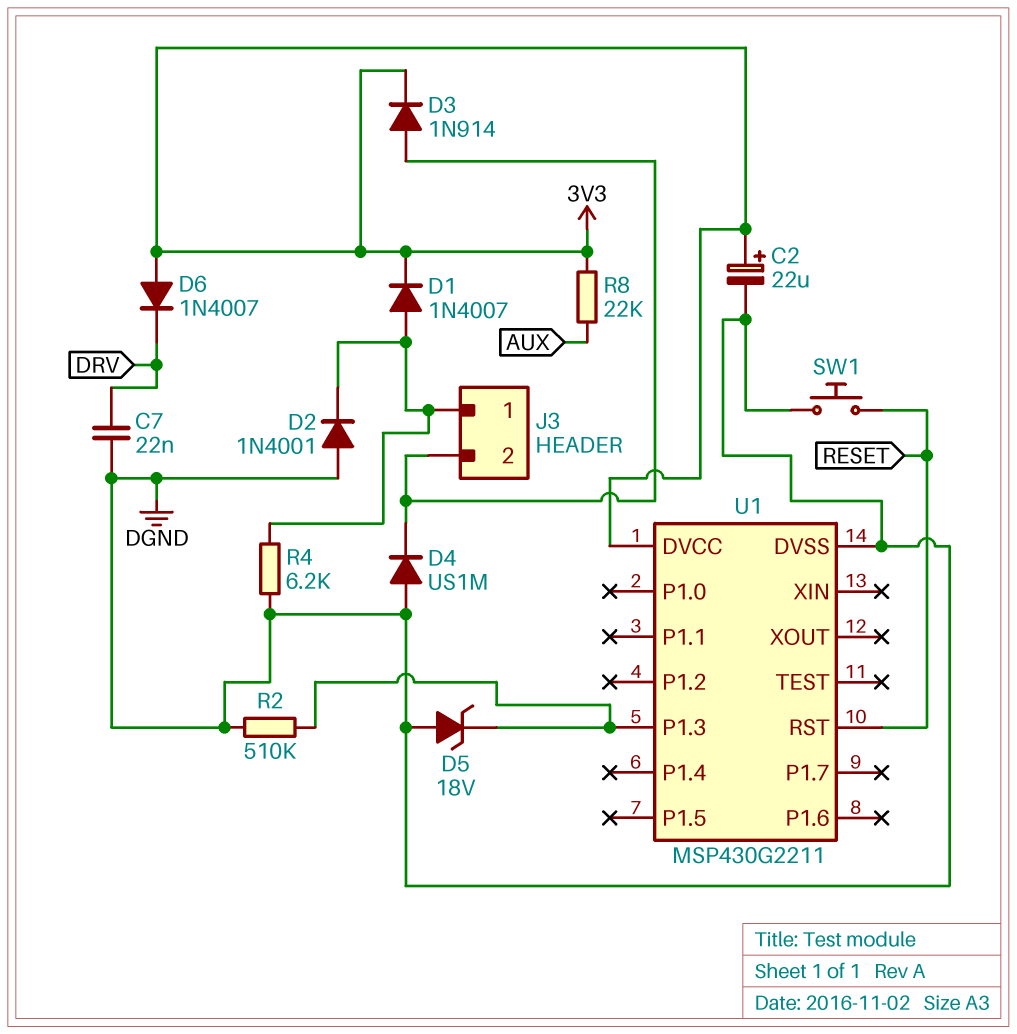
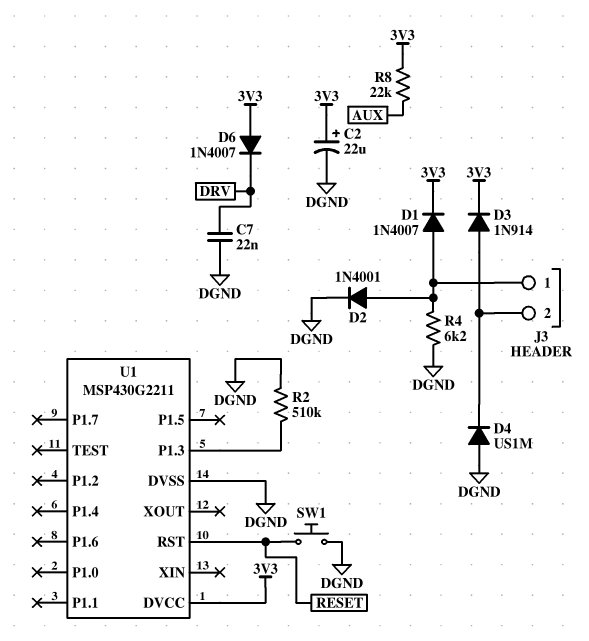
D2: diode 1N4001 (A DGND, K J3/1) -> diode 1N4001 (A J3/1, K DGND)
D5: zener 18V (A DGND, K U1/P1.3) -> none

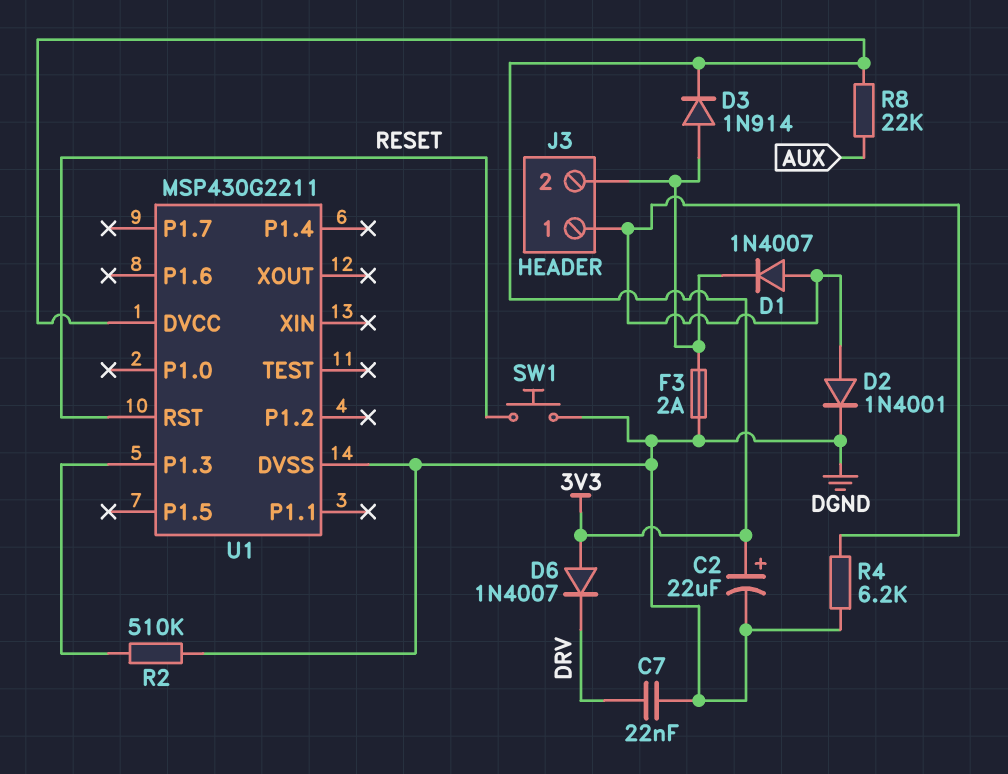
D1: diode 1N4007 (A J3/1, K 3V3) -> diode 1N4007 (A J3/1, K J3/2)
D4: diode US1M (A DGND, K J3/2) -> none
F3: none -> 2A (DGND, J3/2)

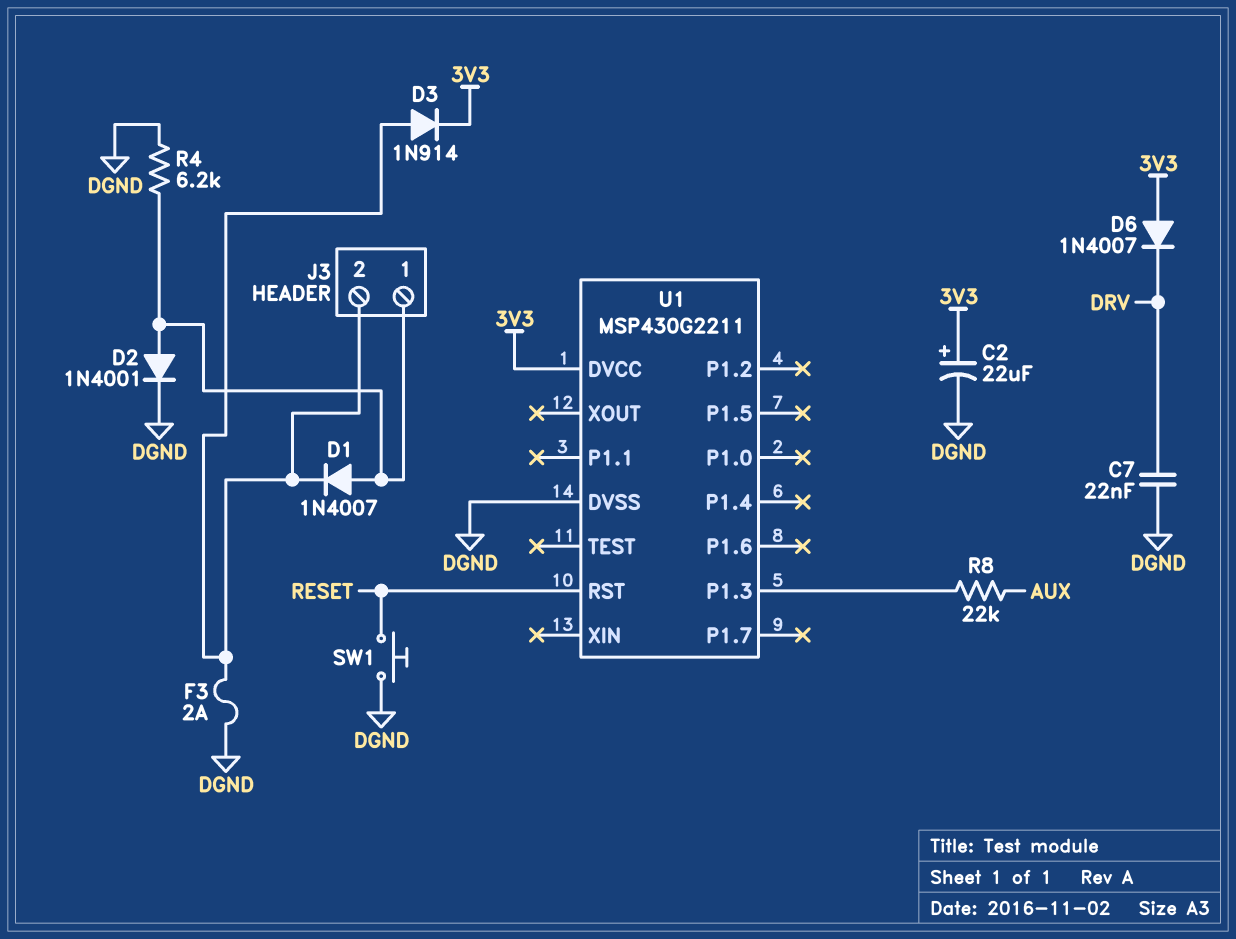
R2: 510k (DGND, U1/P1.3) -> none
R8: 22k (3V3, AUX) -> 22k (AUX, U1/P1.3)

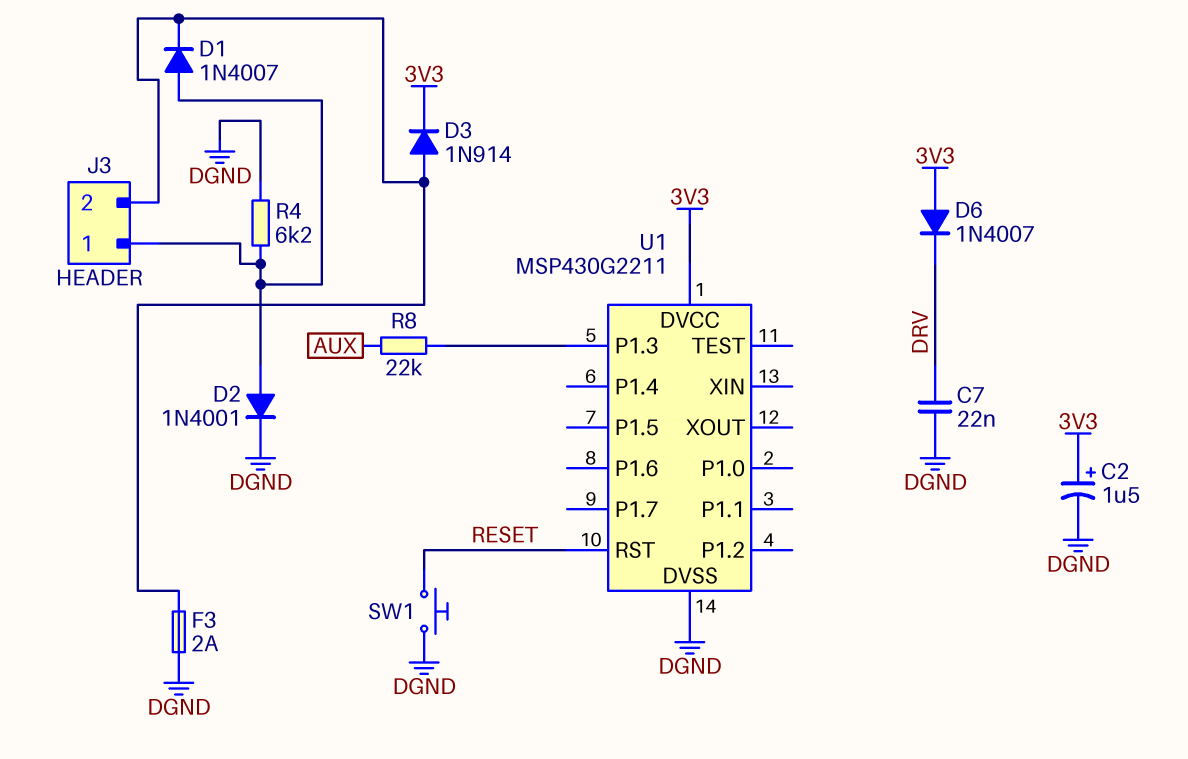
C2: 22uF (plus 3V3, minus DGND) -> 1.5uF (plus 3V3, minus DGND)

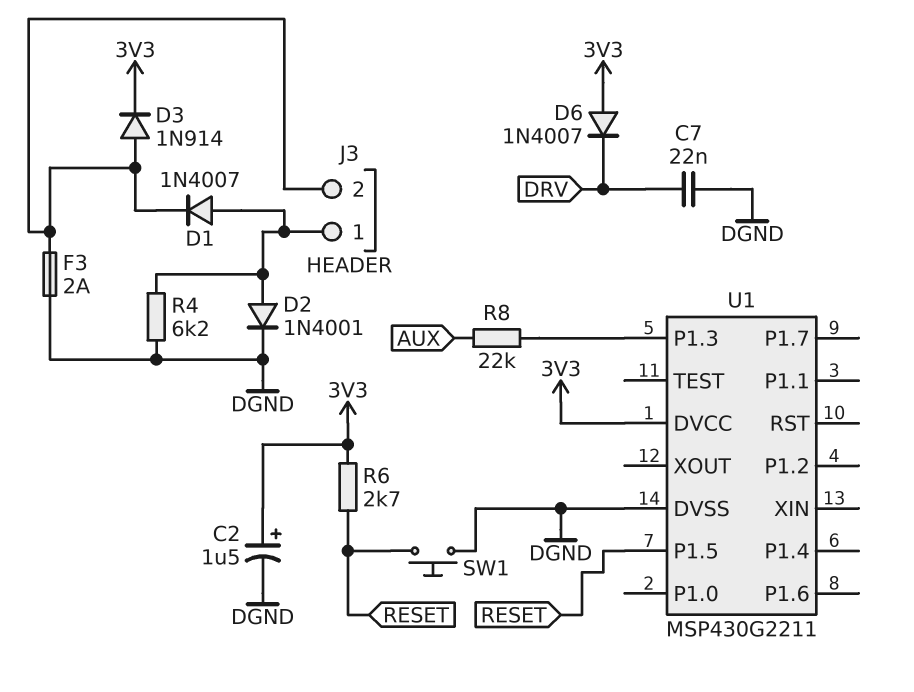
R6: none -> 2.7k (3V3, RESET)
U1 pin P1.5: none -> RESET
U1 pin RST: RESET -> none

